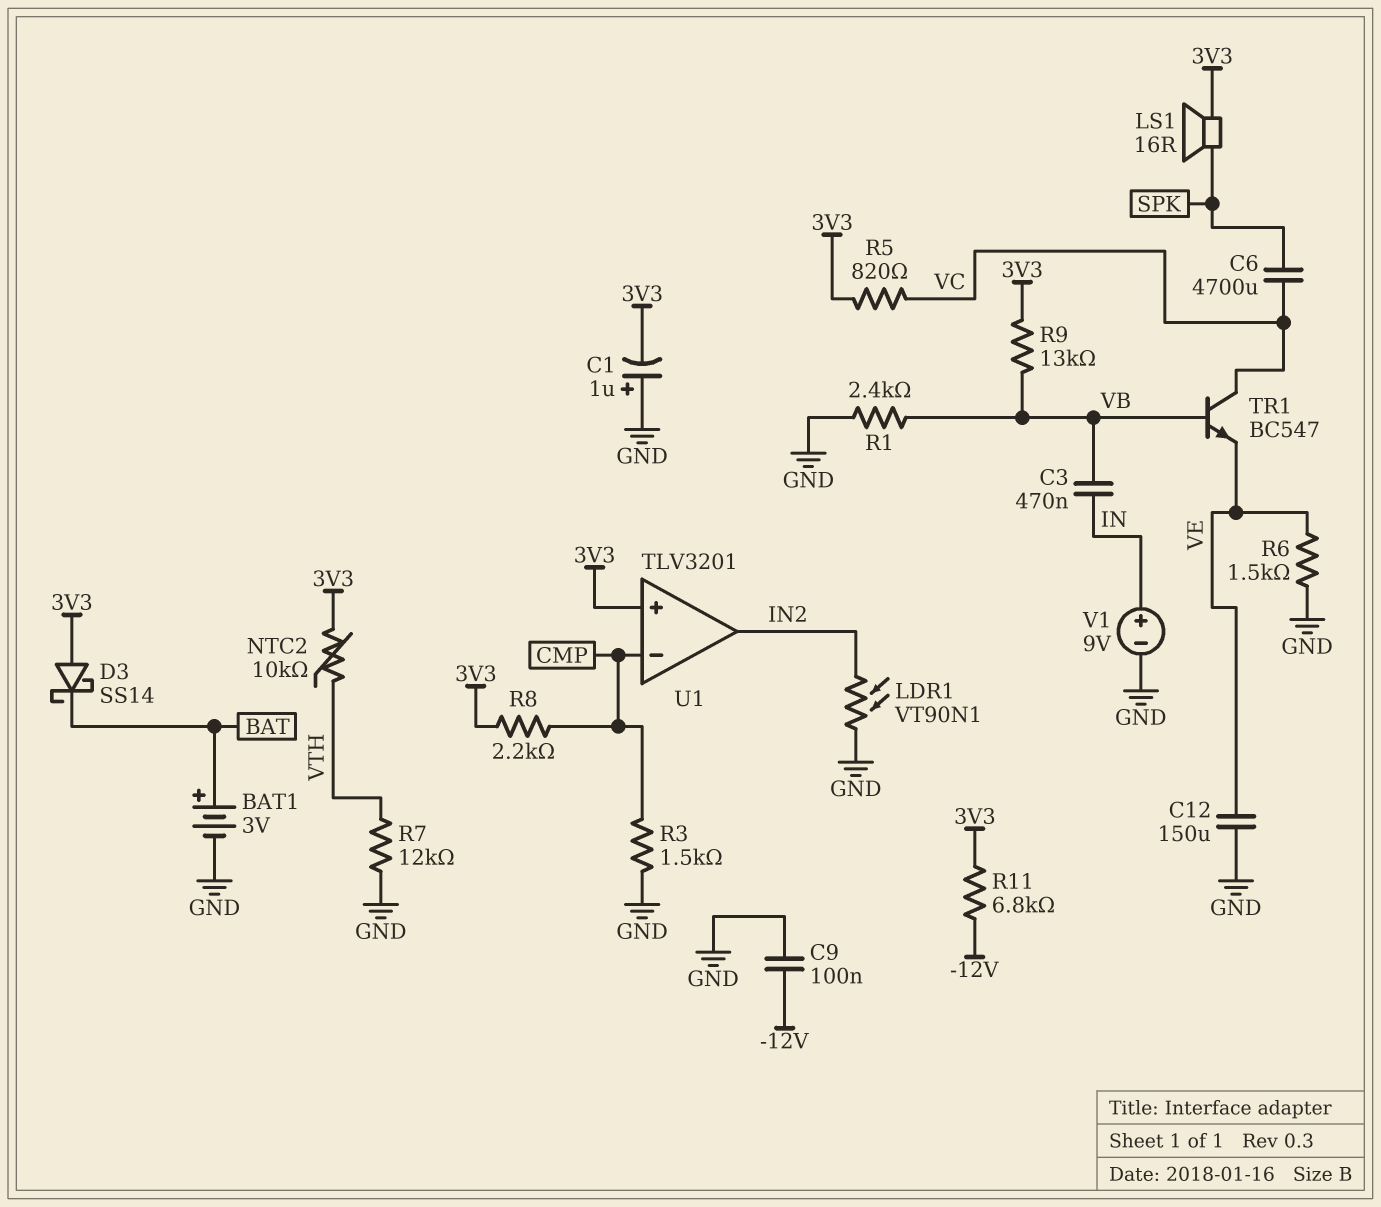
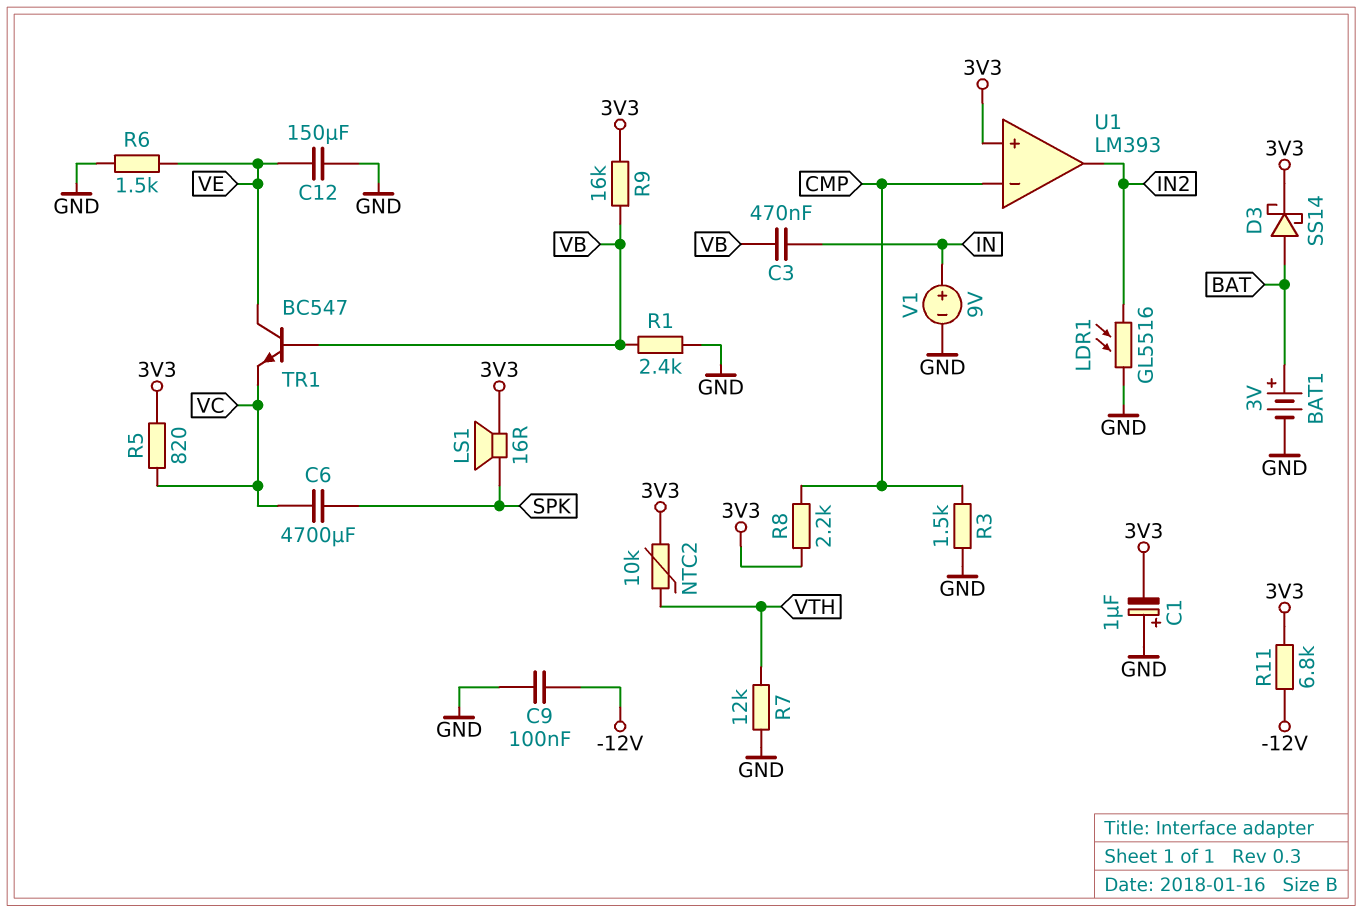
D3: schottky SS14 (A 3V3, K BAT) -> schottky SS14 (A BAT, K 3V3)
LDR1: VT90N1 (GND, IN2) -> GL5516 (GND, IN2)
R9: 13k (3V3, VB) -> 16k (3V3, VB)
TR1: NPN BC547 (B VB, C VC, E VE) -> NPN BC547 (B VB, C VE, E VC)
U1: TLV3201 -> LM393

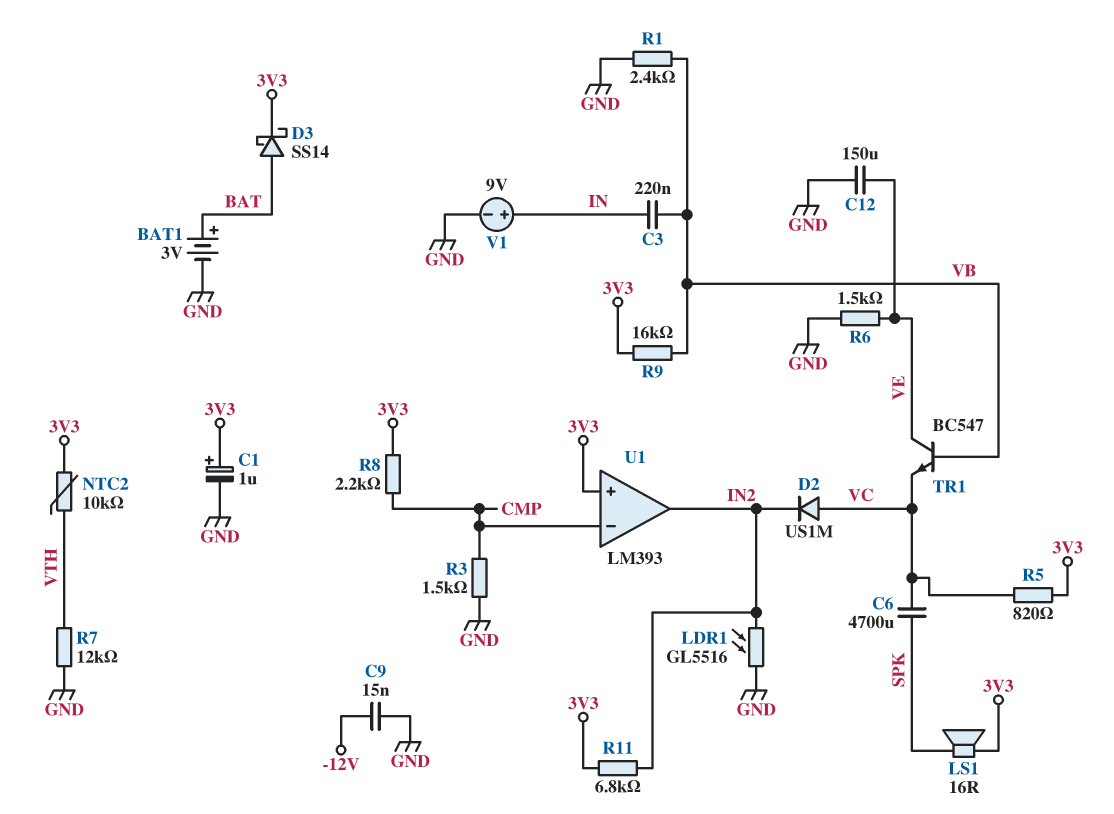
C1: 1uF (plus GND, minus 3V3) -> 1uF (plus 3V3, minus GND)
C3: 470nF (IN, VB) -> 220nF (IN, VB)
C9: 100nF (-12V, GND) -> 15nF (-12V, GND)
D2: none -> diode US1M (A VC, K IN2)
R11: 6.8k (-12V, 3V3) -> 6.8k (3V3, IN2)

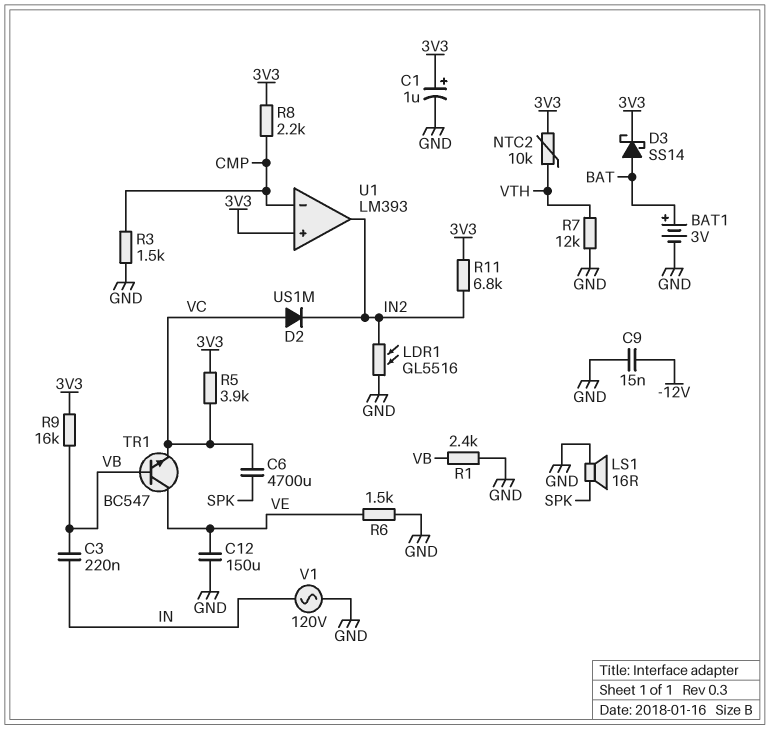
LS1: speaker 16R (3V3, SPK) -> speaker 16R (GND, SPK)
R5: 820 (3V3, VC) -> 3.9k (3V3, VC)
V1: 9V (plus IN, minus GND) -> AC 120V (GND, IN)

